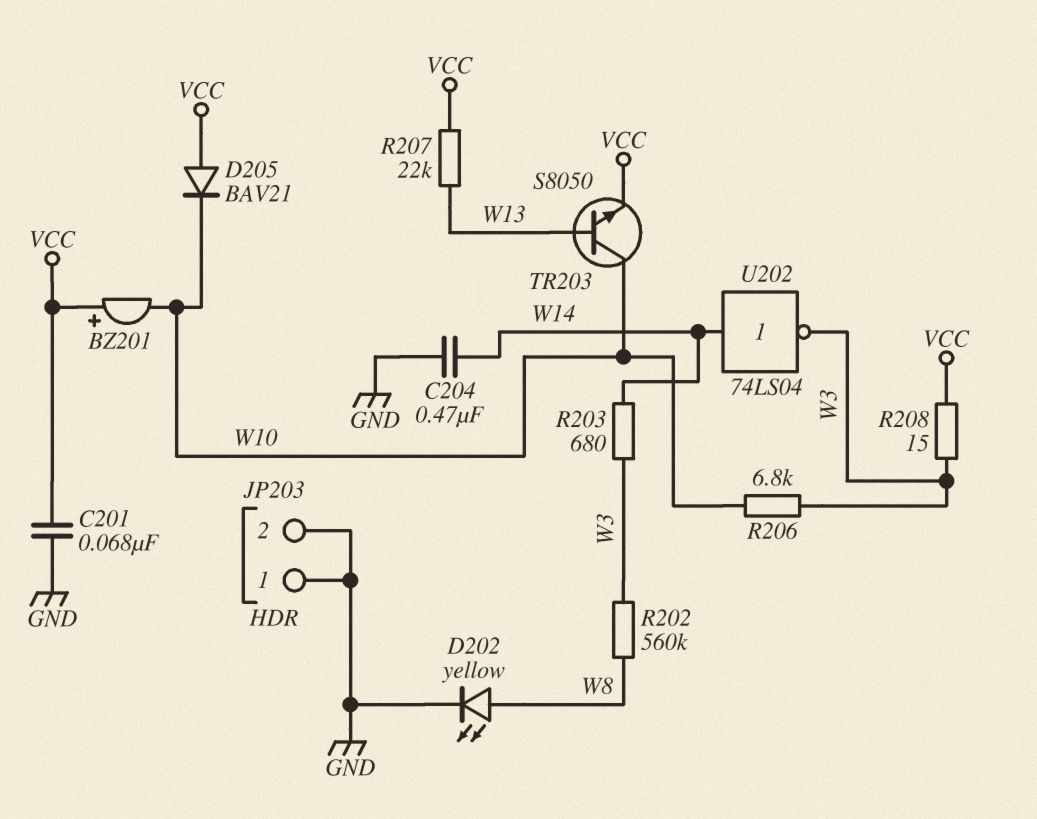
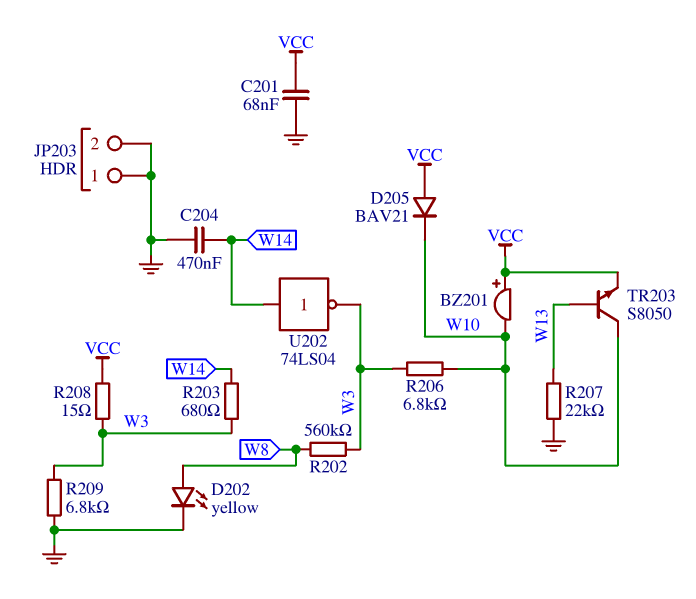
R207: 22k (VCC, W13) -> 22k (GND, W13)
R209: none -> 6.8k (GND, W3)

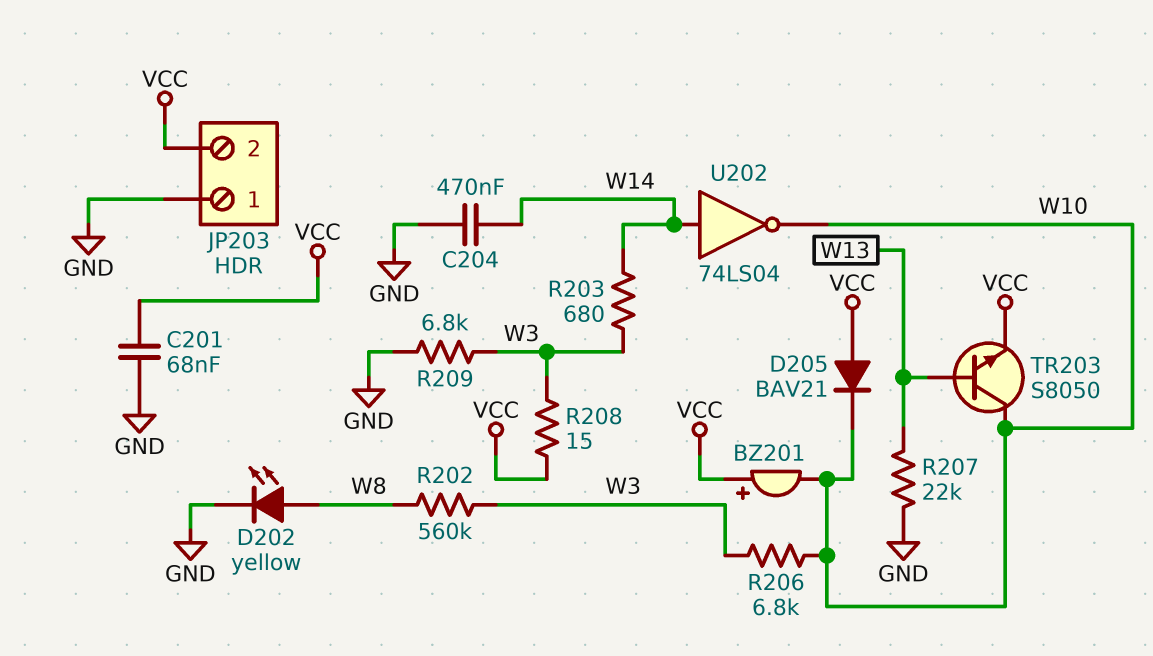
JP203 pin 2: GND -> VCC
U202: NOT 74LS04 (in W14, out W3) -> NOT 74LS04 (in W14, out W10)

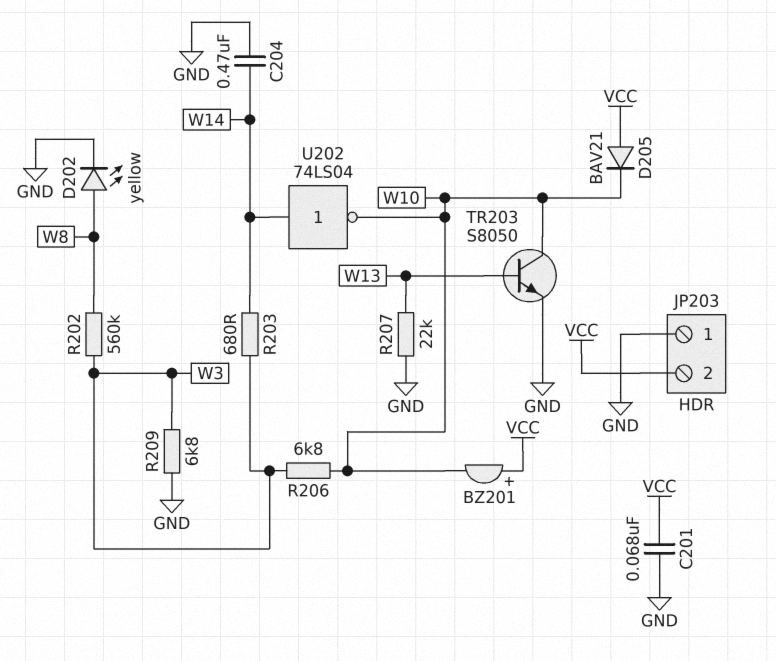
R208: 15 (VCC, W3) -> none
TR203: NPN S8050 (B W13, C W10, E VCC) -> NPN S8050 (B W13, C W10, E GND)

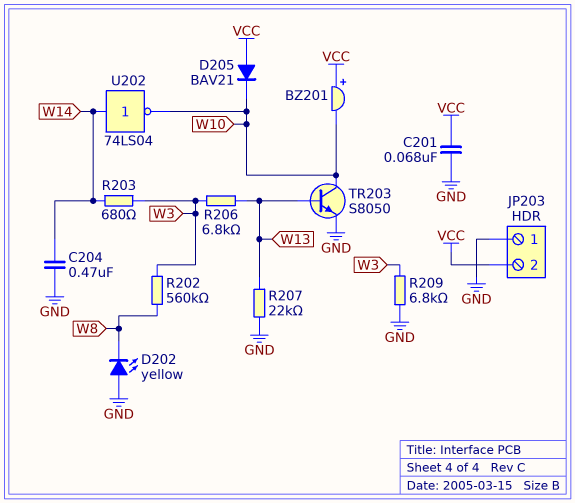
D202: LED yellow (A W8, K GND) -> LED yellow (A GND, K W8)
R206: 6.8k (W3, W10) -> 6.8k (W3, W13)

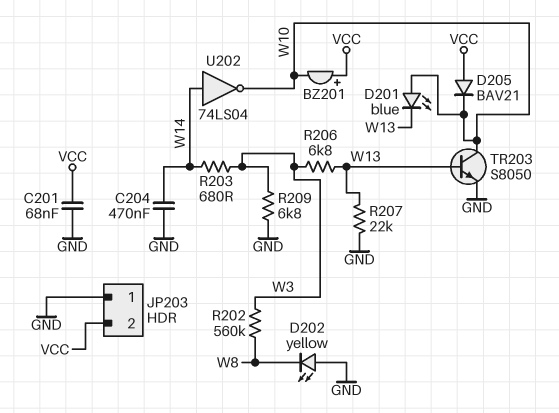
D201: none -> LED blue (A W10, K W13)

